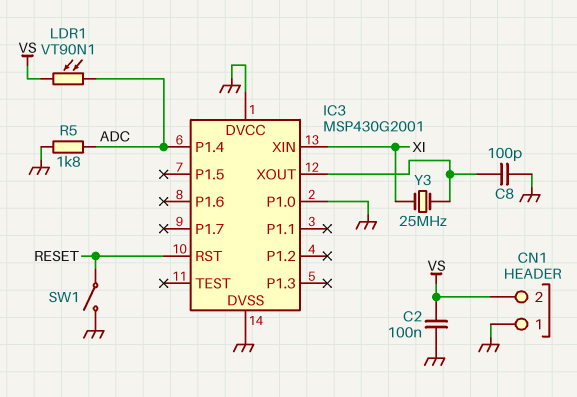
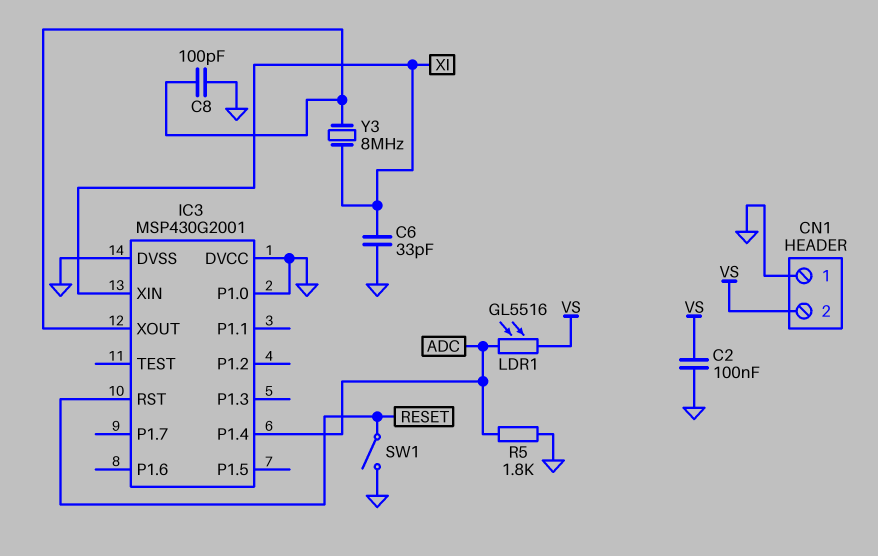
C6: none -> 33pF (GND, XI)
LDR1: VT90N1 (ADC, VS) -> GL5516 (ADC, VS)
Y3: 25MHz (IC3/XOUT, XI) -> 8MHz (IC3/XOUT, XI)

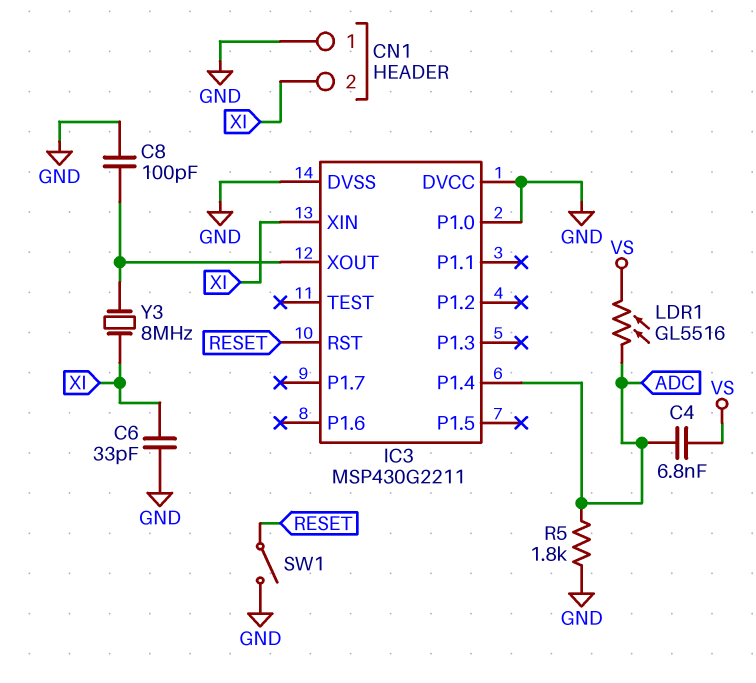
C2: 100nF (GND, VS) -> none
C4: none -> 6.8nF (ADC, VS)
CN1 pin 2: VS -> XI
IC3: MSP430G2001 -> MSP430G2211

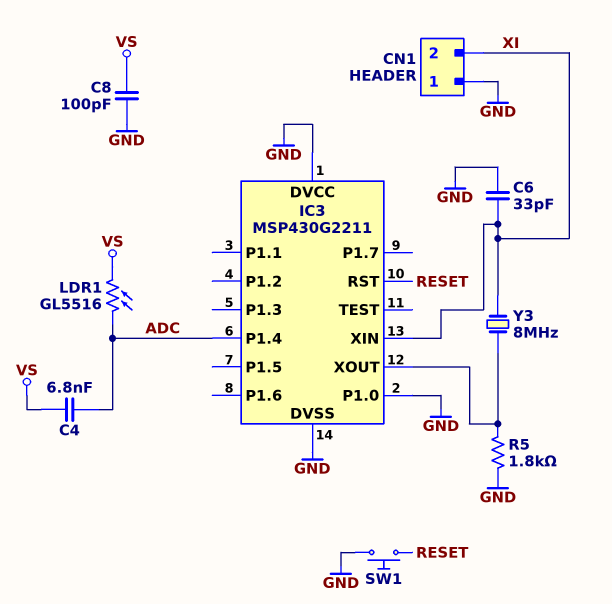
C8: 100pF (GND, IC3/XOUT) -> 100pF (GND, VS)
R5: 1.8k (ADC, GND) -> 1.8k (GND, IC3/XOUT)
SW1: switch (GND, RESET) -> button (GND, RESET)

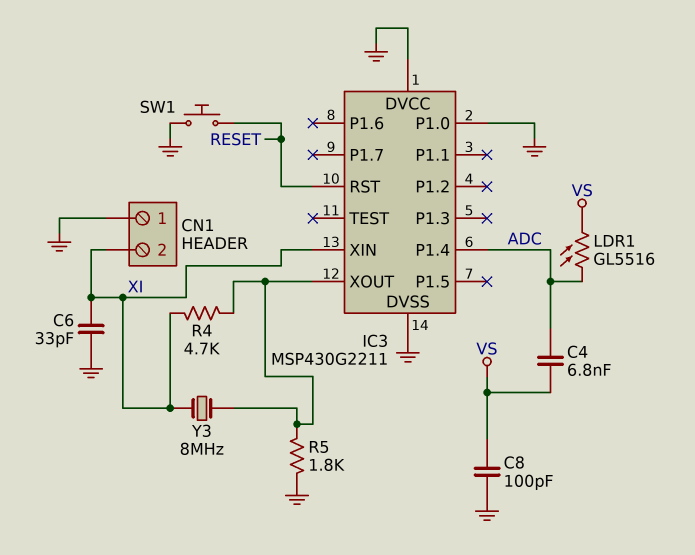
R4: none -> 4.7k (IC3/XOUT, XI)

